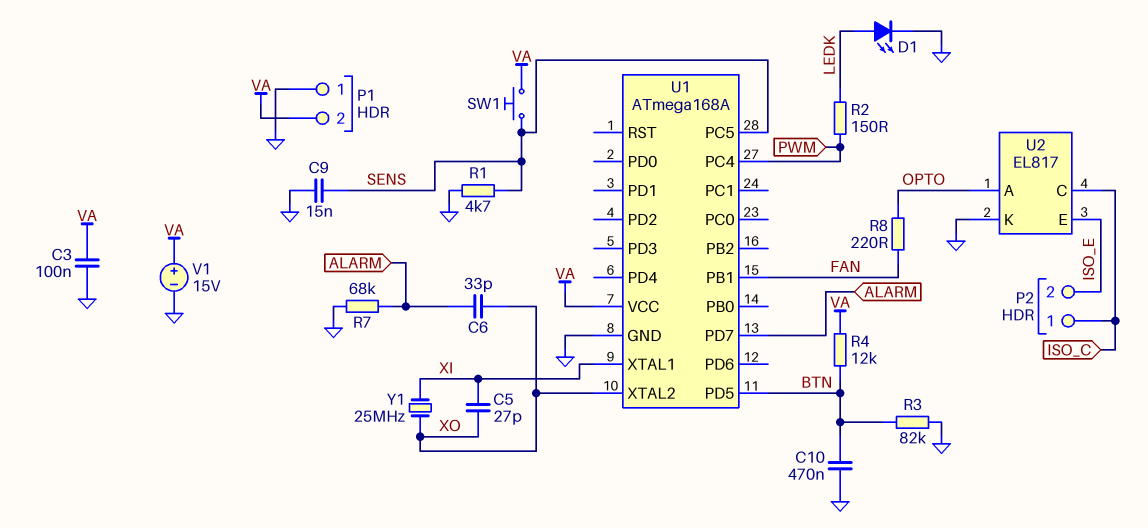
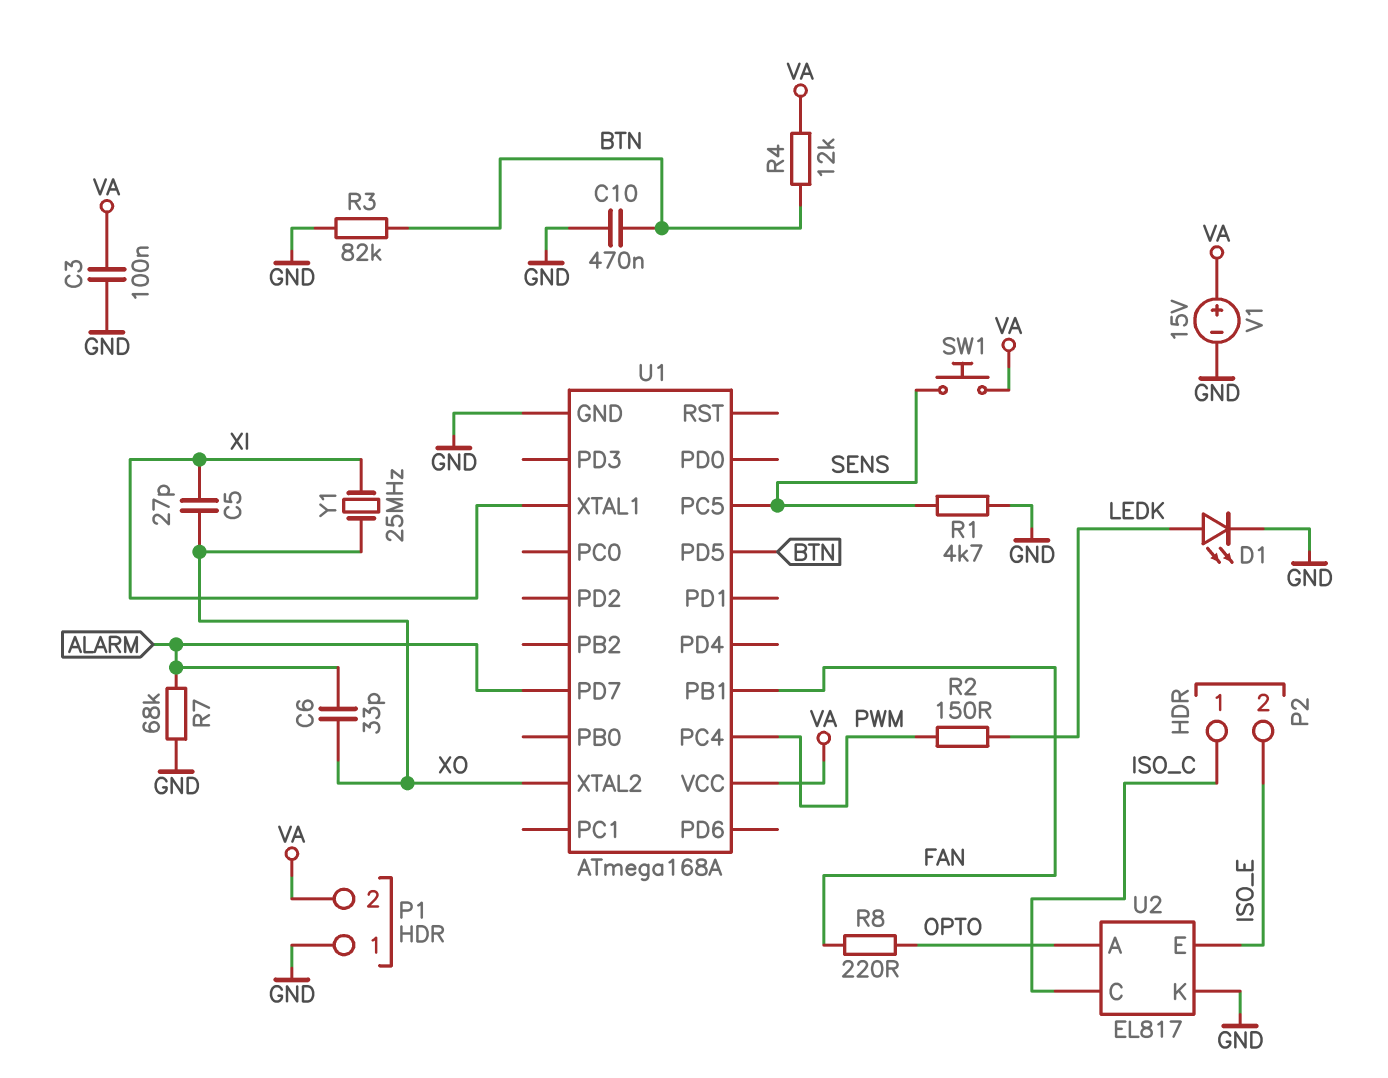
C9: 15nF (GND, SENS) -> none

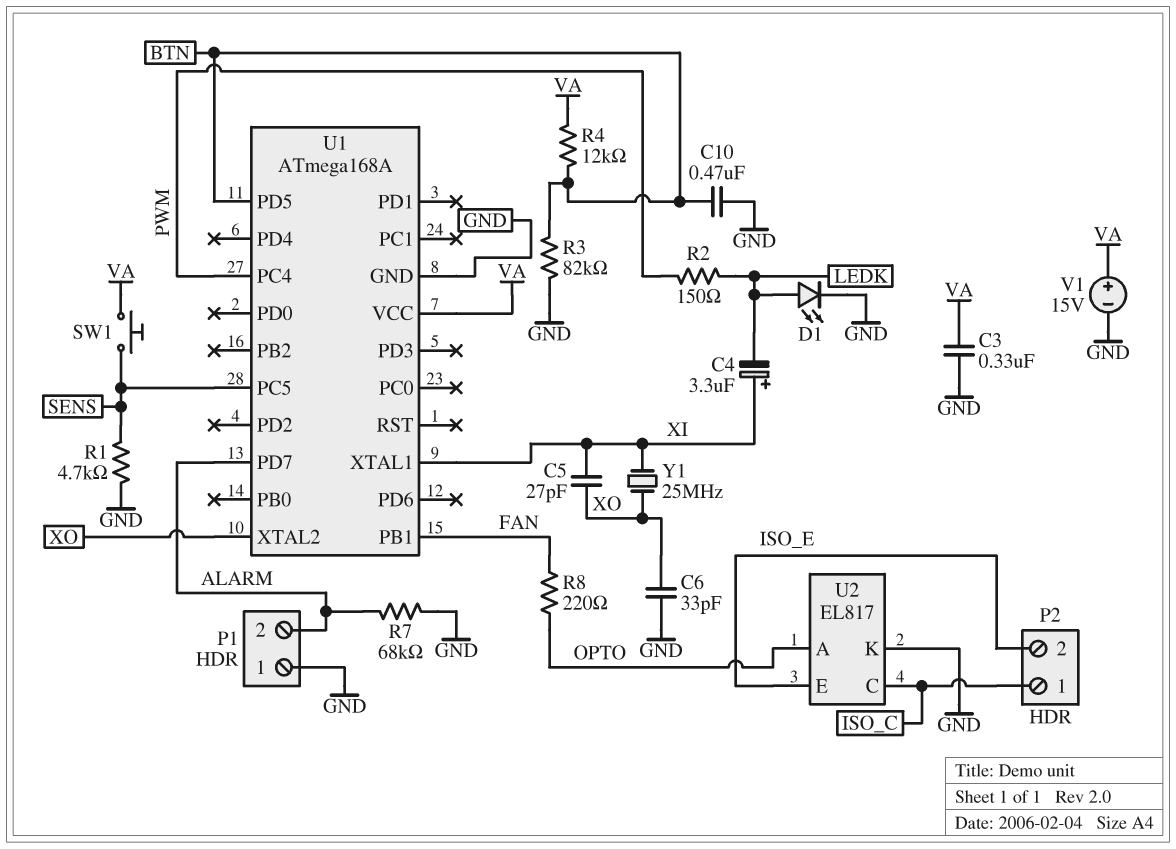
C3: 100nF (GND, VA) -> 330nF (GND, VA)
C4: none -> 3.3uF (plus XI, minus LEDK)
C6: 33pF (ALARM, XO) -> 33pF (GND, XO)
P1 pin 2: VA -> ALARM

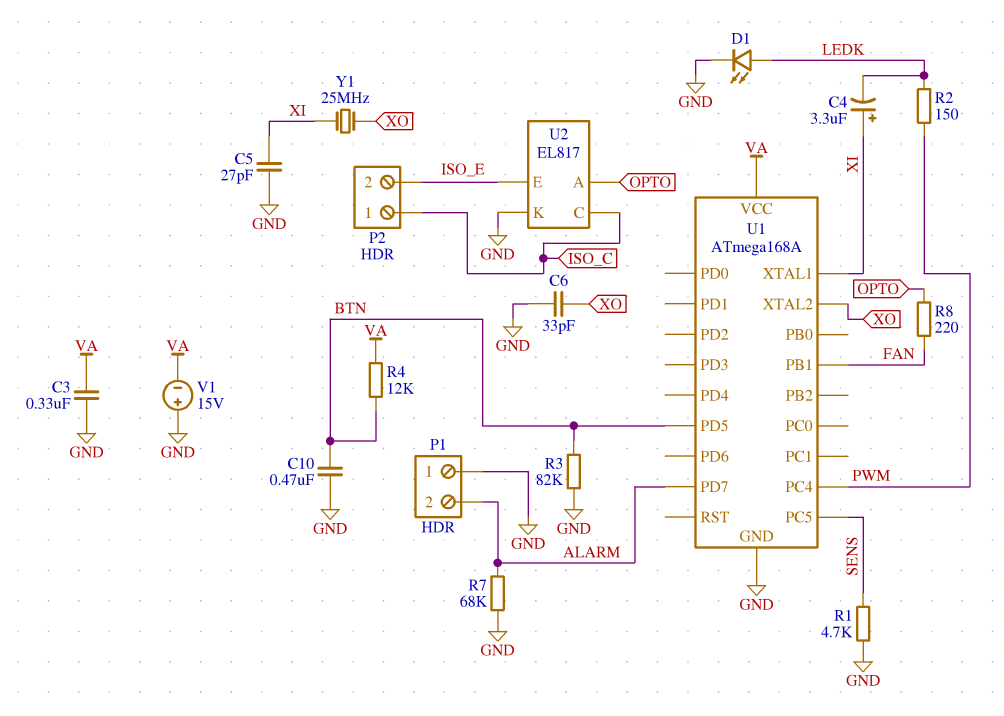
C5: 27pF (XI, XO) -> 27pF (GND, XI)
SW1: button (SENS, VA) -> none
V1: 15V (plus VA, minus GND) -> 15V (plus GND, minus VA)

